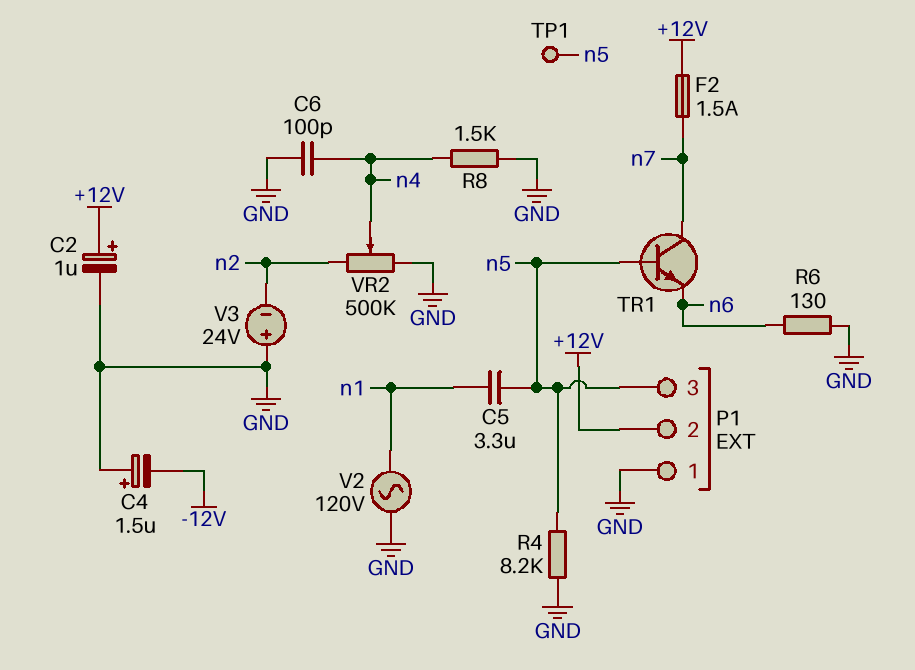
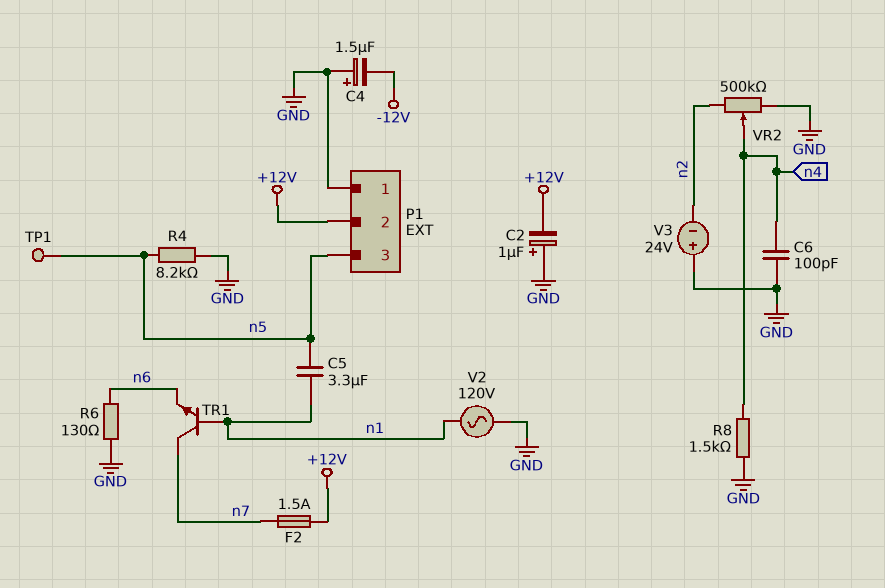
C2: 1uF (plus +12V, minus GND) -> 1uF (plus GND, minus +12V)
TR1: NPN (B n5, C n7, E n6) -> NPN (B n1, C n7, E n6)

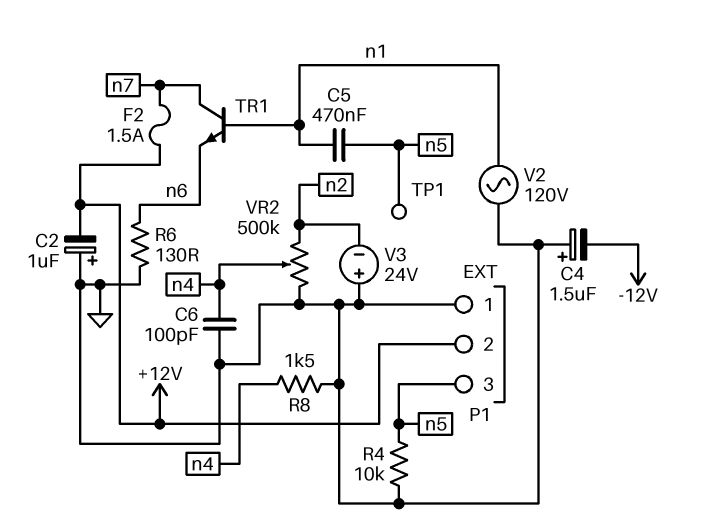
C5: 3.3uF (n1, n5) -> 470nF (n1, n5)
R4: 8.2k (GND, n5) -> 10k (GND, n5)

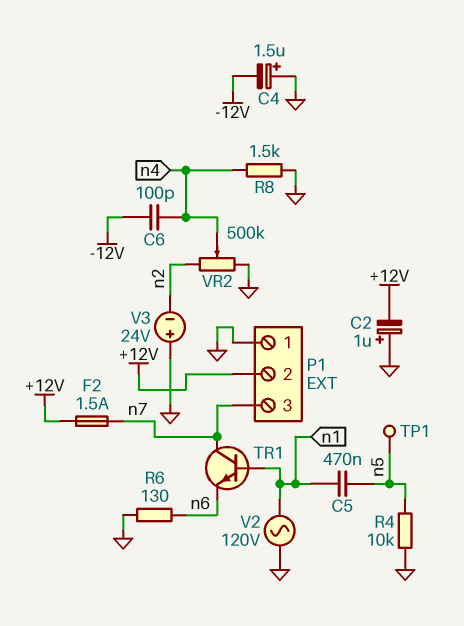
C6: 100pF (GND, n4) -> 100pF (-12V, n4)
P1 pin 3: n5 -> n7

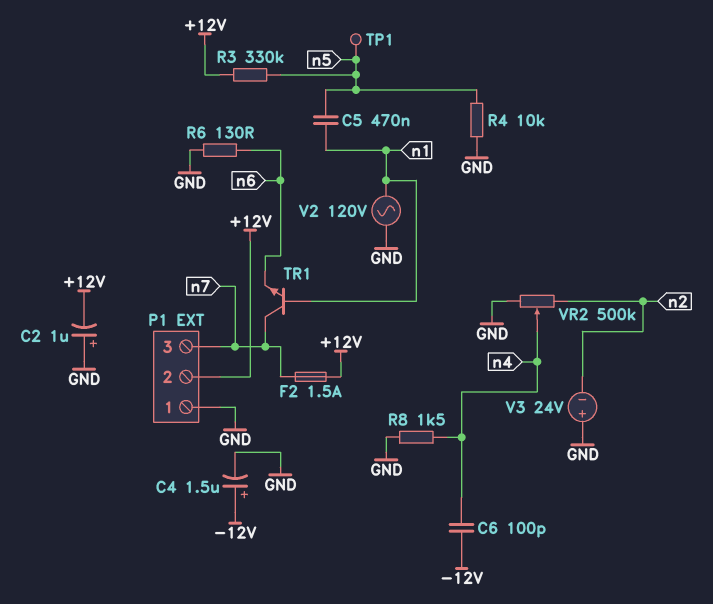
C4: 1.5uF (plus GND, minus -12V) -> 1.5uF (plus -12V, minus GND)
R3: none -> 330k (+12V, n5)

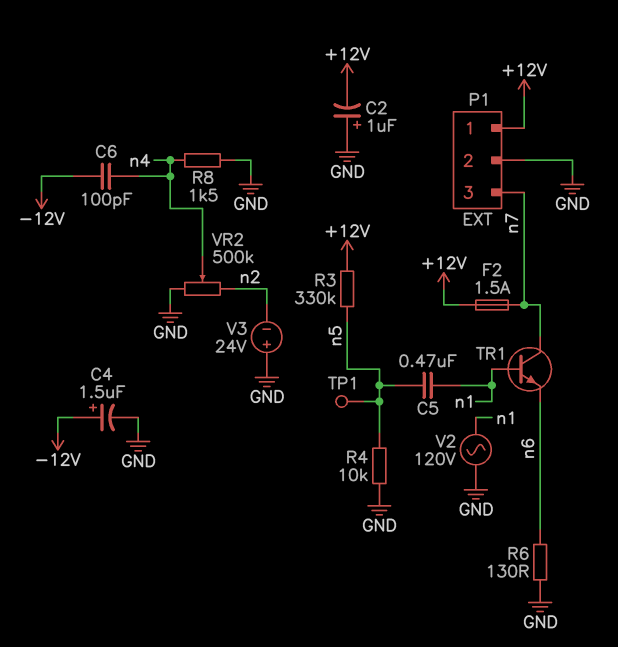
P1 pin 1: GND -> +12V
P1 pin 2: +12V -> GND

